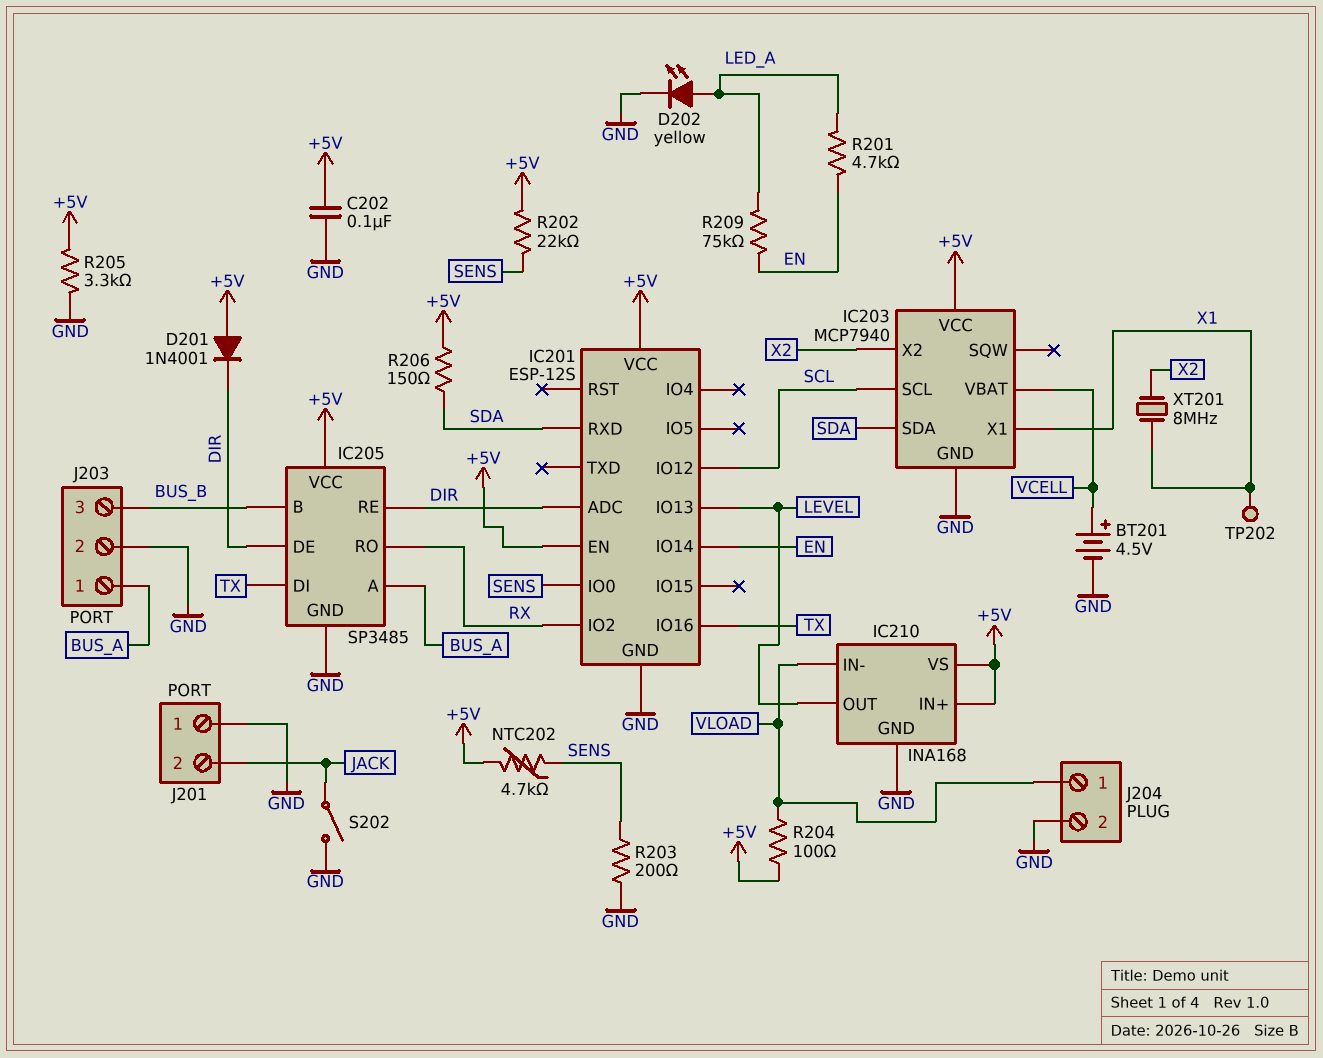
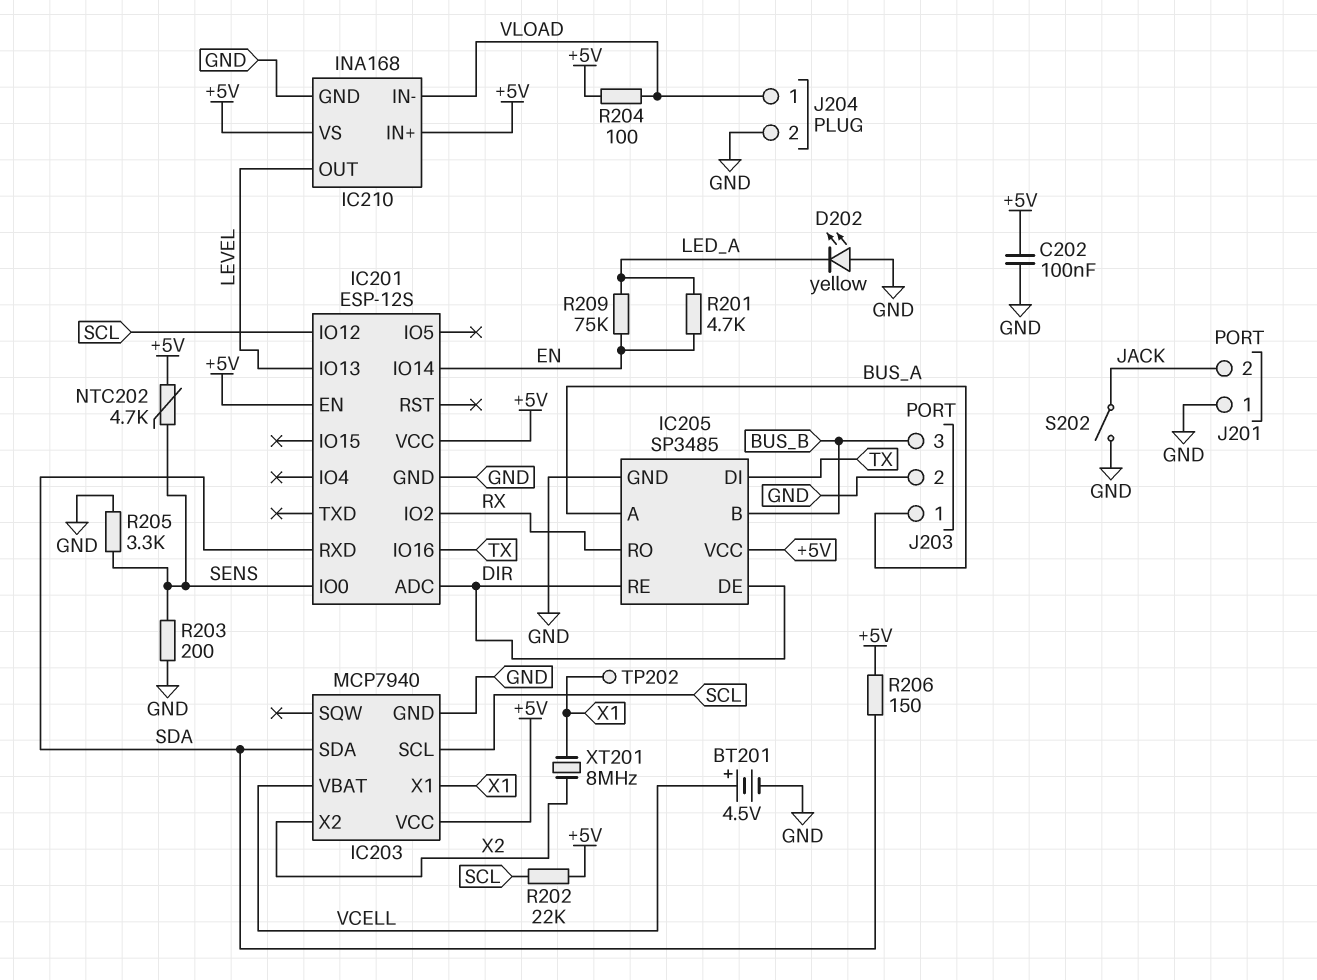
D201: diode 1N4001 (A +5V, K DIR) -> none
D202: LED yellow (A LED_A, K GND) -> LED yellow (A GND, K LED_A)
R202: 22k (+5V, SENS) -> 22k (+5V, SCL)
R205: 3.3k (+5V, GND) -> 3.3k (GND, SENS)

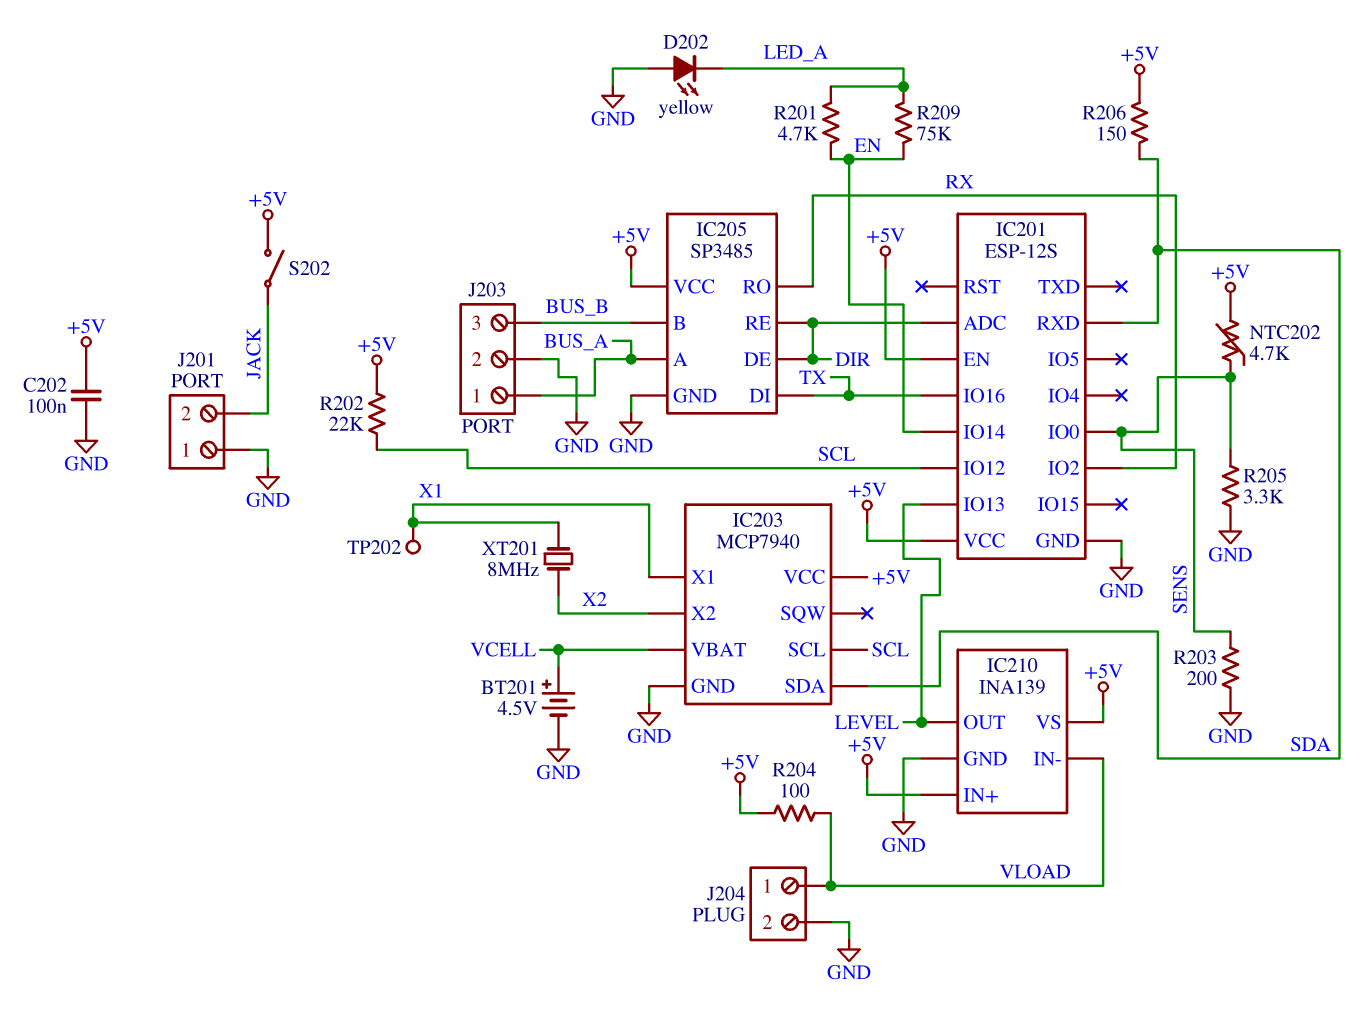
IC210: INA168 -> INA139
S202: switch (GND, JACK) -> switch (+5V, JACK)

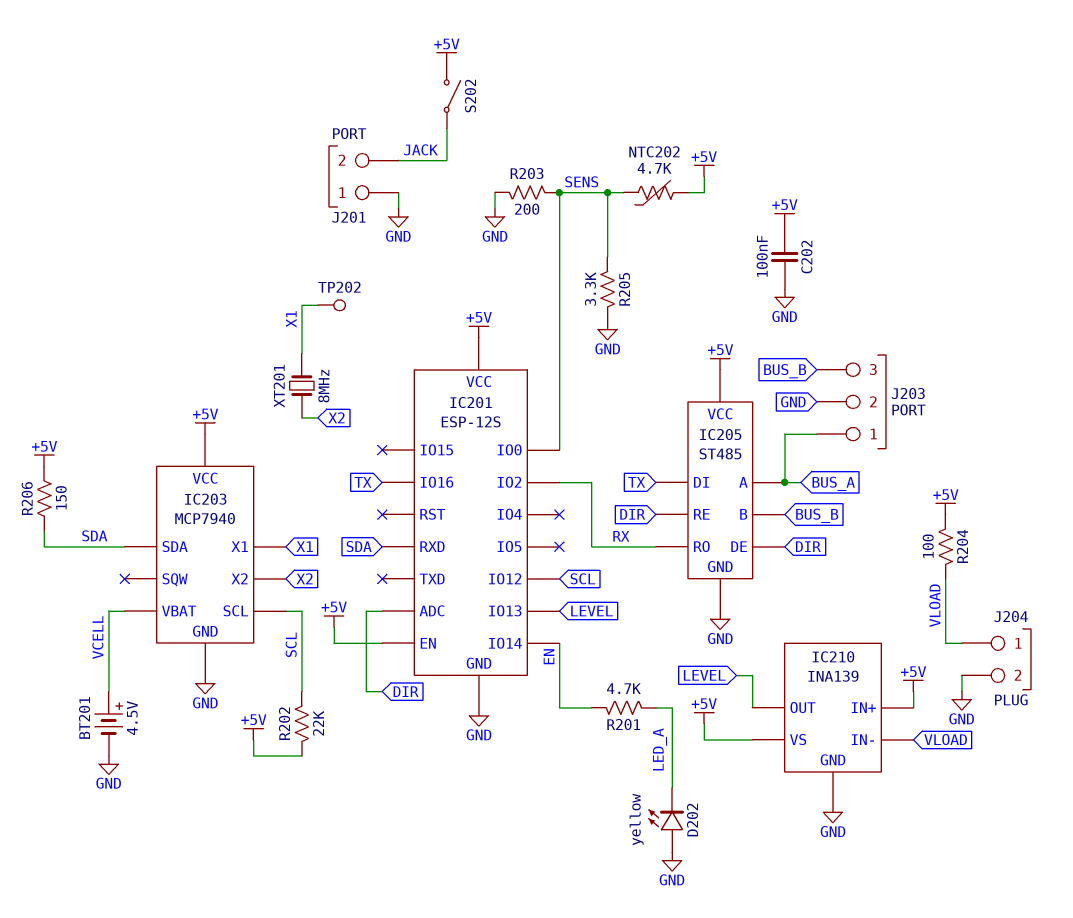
IC205: SP3485 -> ST485
R209: 75k (EN, LED_A) -> none

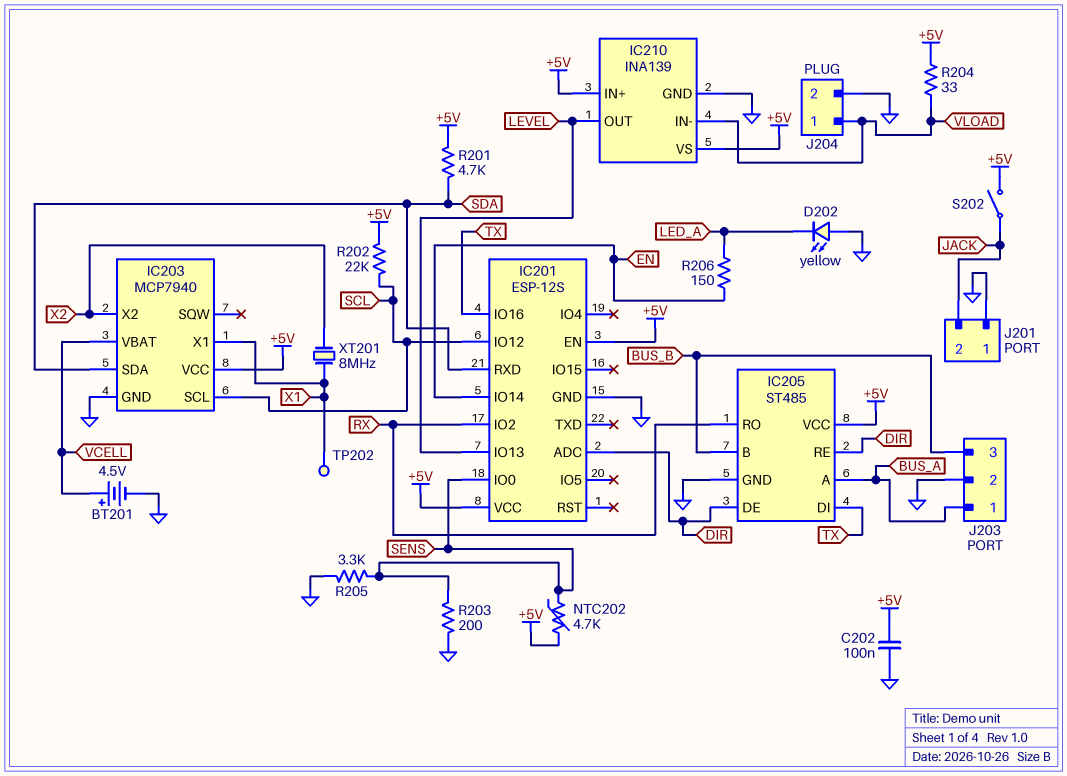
R201: 4.7k (EN, LED_A) -> 4.7k (+5V, SDA)
R204: 100 (+5V, VLOAD) -> 33 (+5V, VLOAD)
R206: 150 (+5V, SDA) -> 150 (EN, LED_A)

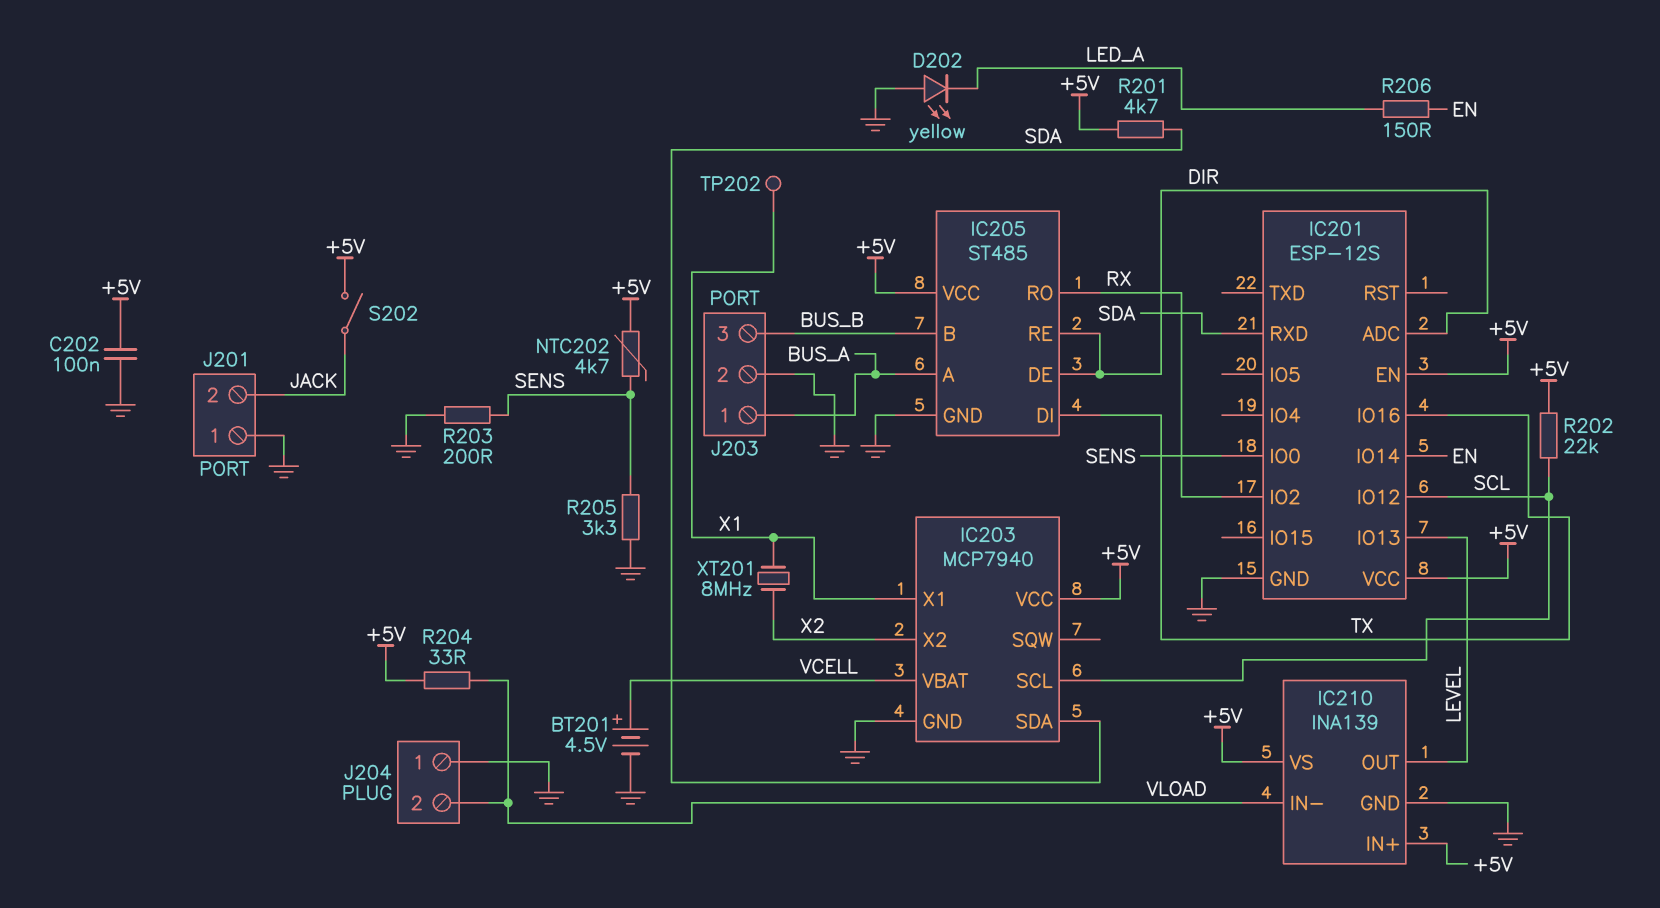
J204 pin 1: VLOAD -> GND
J204 pin 2: GND -> VLOAD

